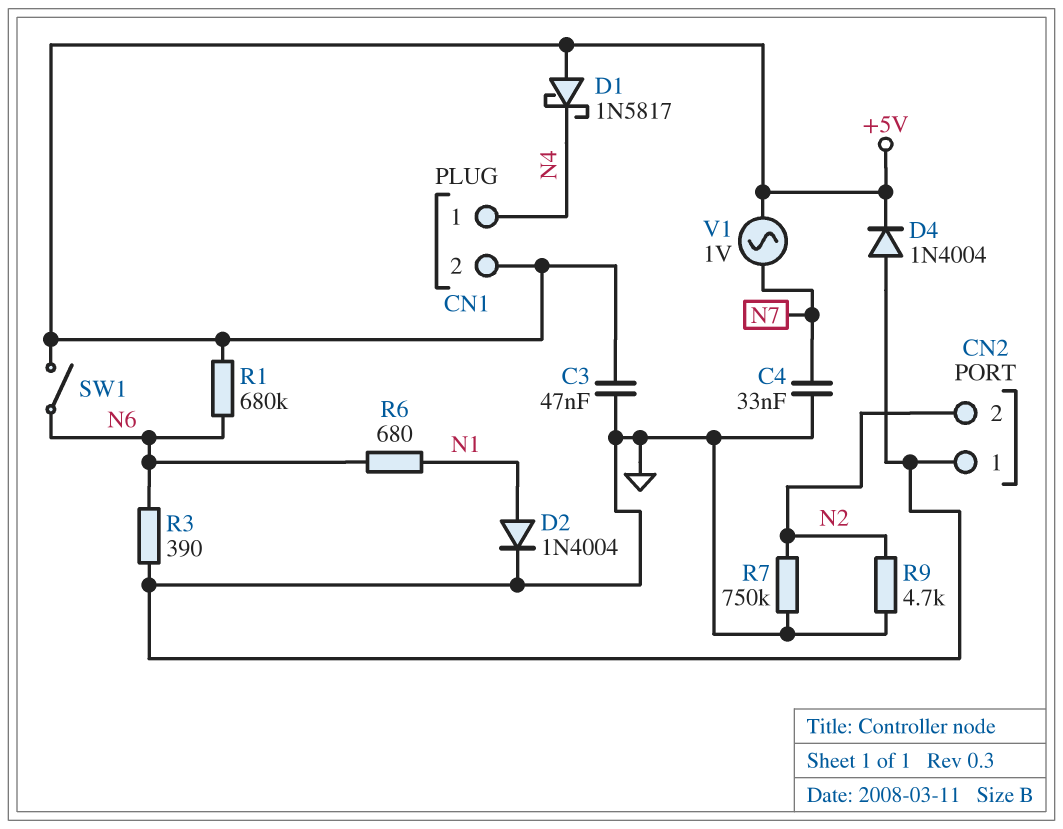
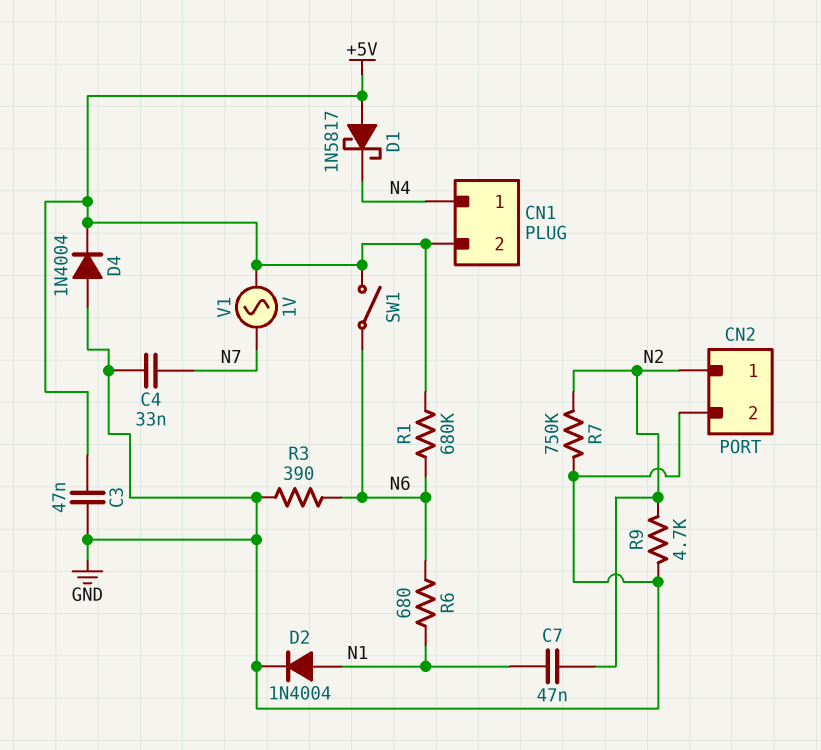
C7: none -> 47nF (N1, N2)
CN2 pin 1: GND -> N2
CN2 pin 2: N2 -> GND

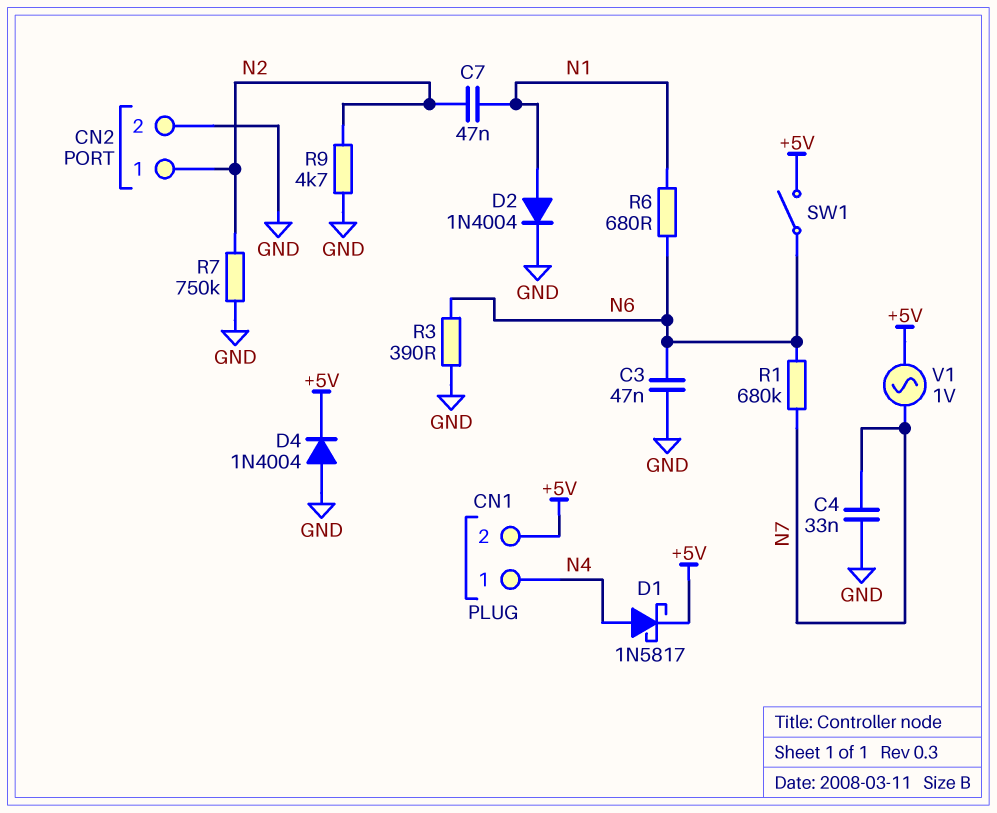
C3: 47nF (+5V, GND) -> 47nF (GND, N6)
D1: schottky 1N5817 (A +5V, K N4) -> schottky 1N5817 (A N4, K +5V)
R1: 680k (+5V, N6) -> 680k (N6, N7)

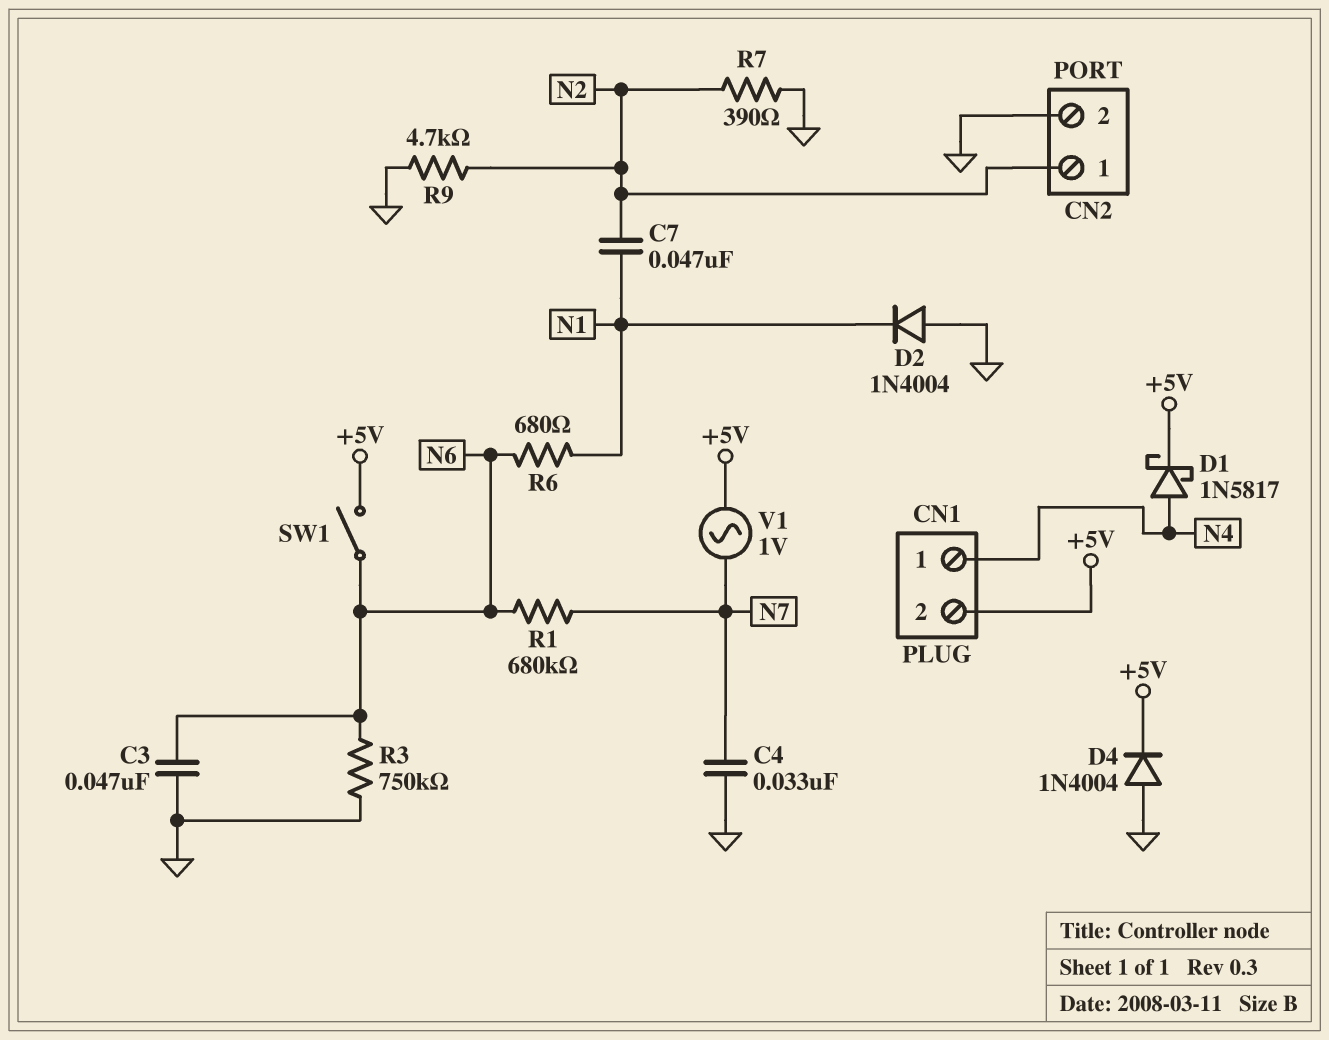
D2: diode 1N4004 (A N1, K GND) -> diode 1N4004 (A GND, K N1)
R3: 390 (GND, N6) -> 750k (GND, N6)
R7: 750k (GND, N2) -> 390 (GND, N2)

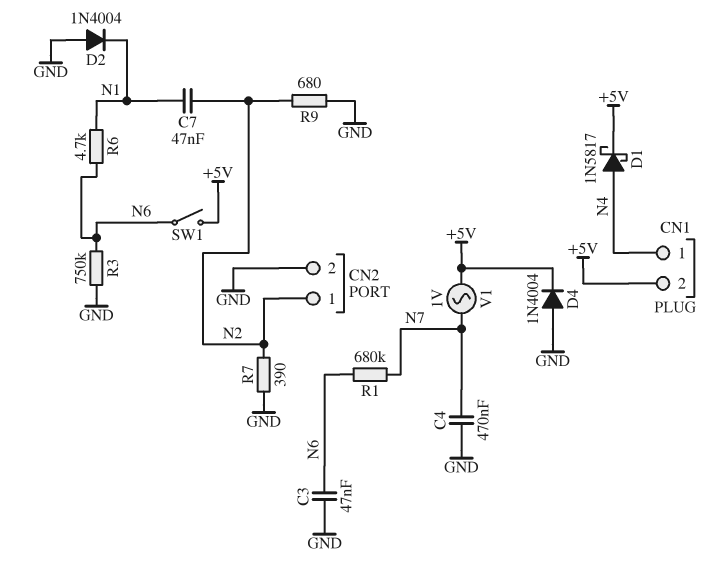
C4: 33nF (GND, N7) -> 470nF (GND, N7)
R6: 680 (N1, N6) -> 4.7k (N1, N6)
R9: 4.7k (GND, N2) -> 680 (GND, N2)

